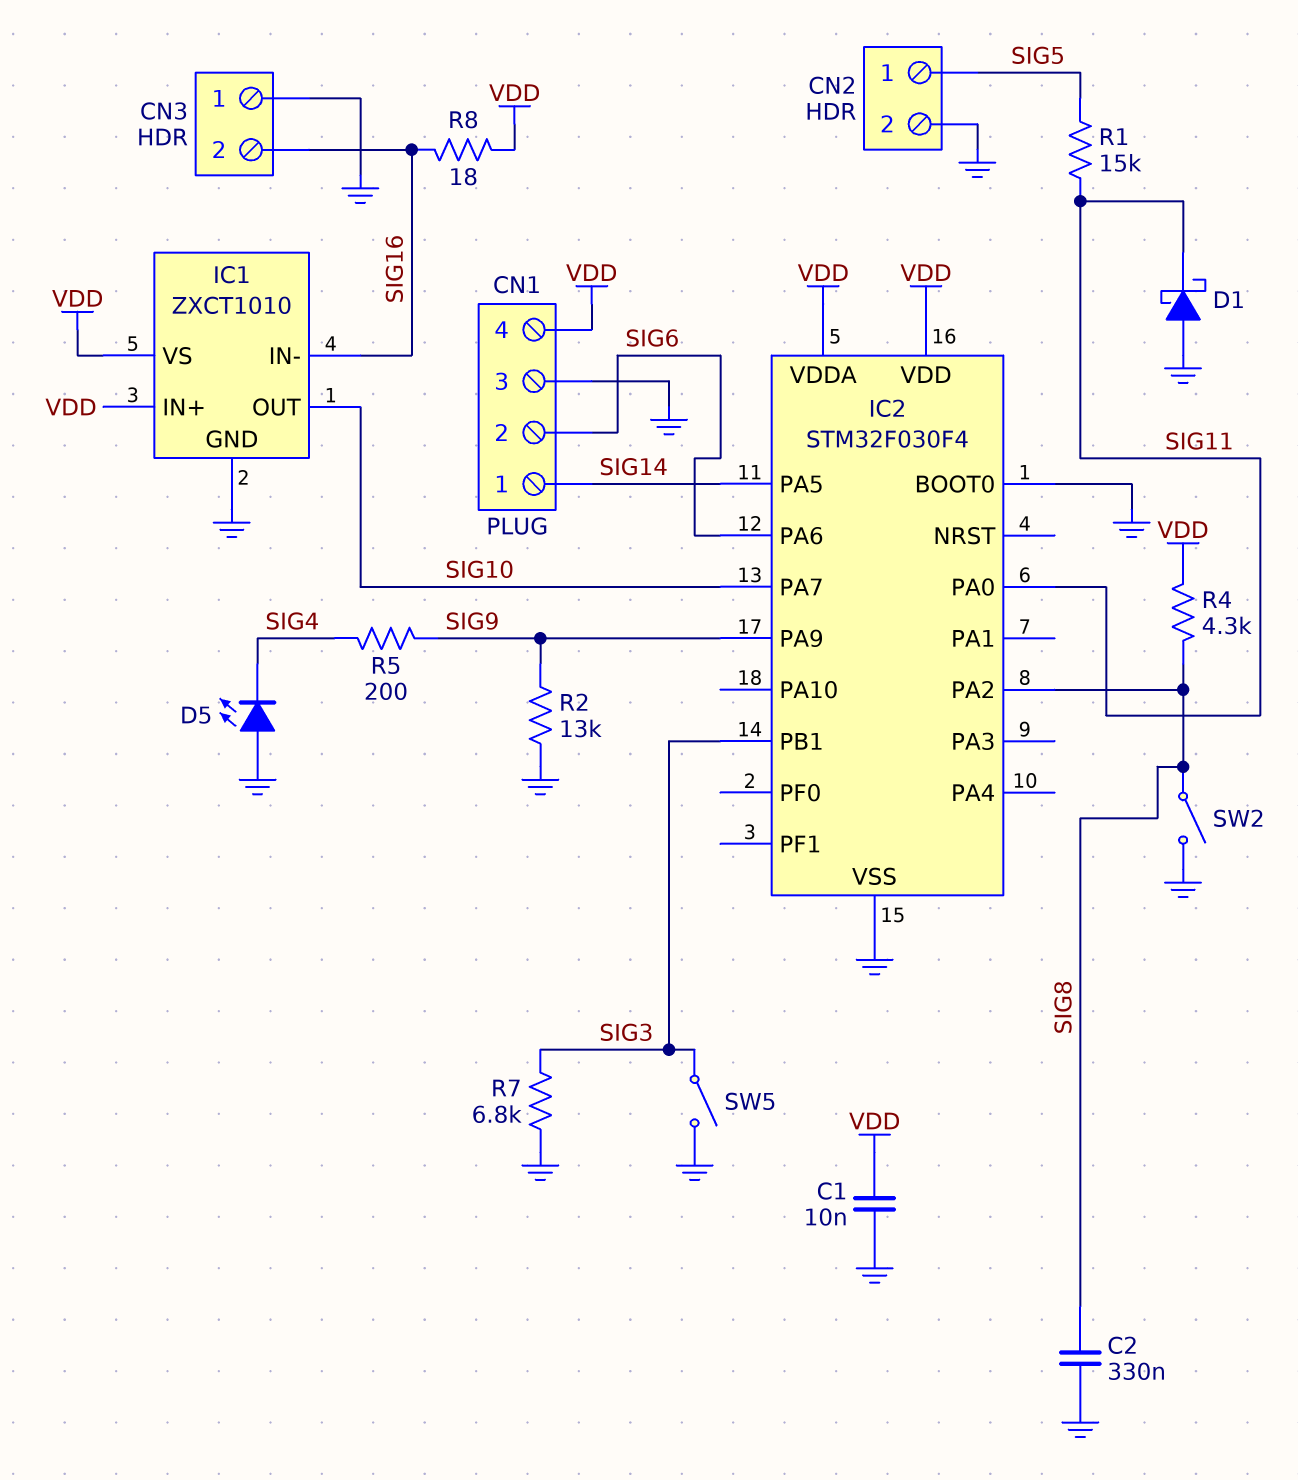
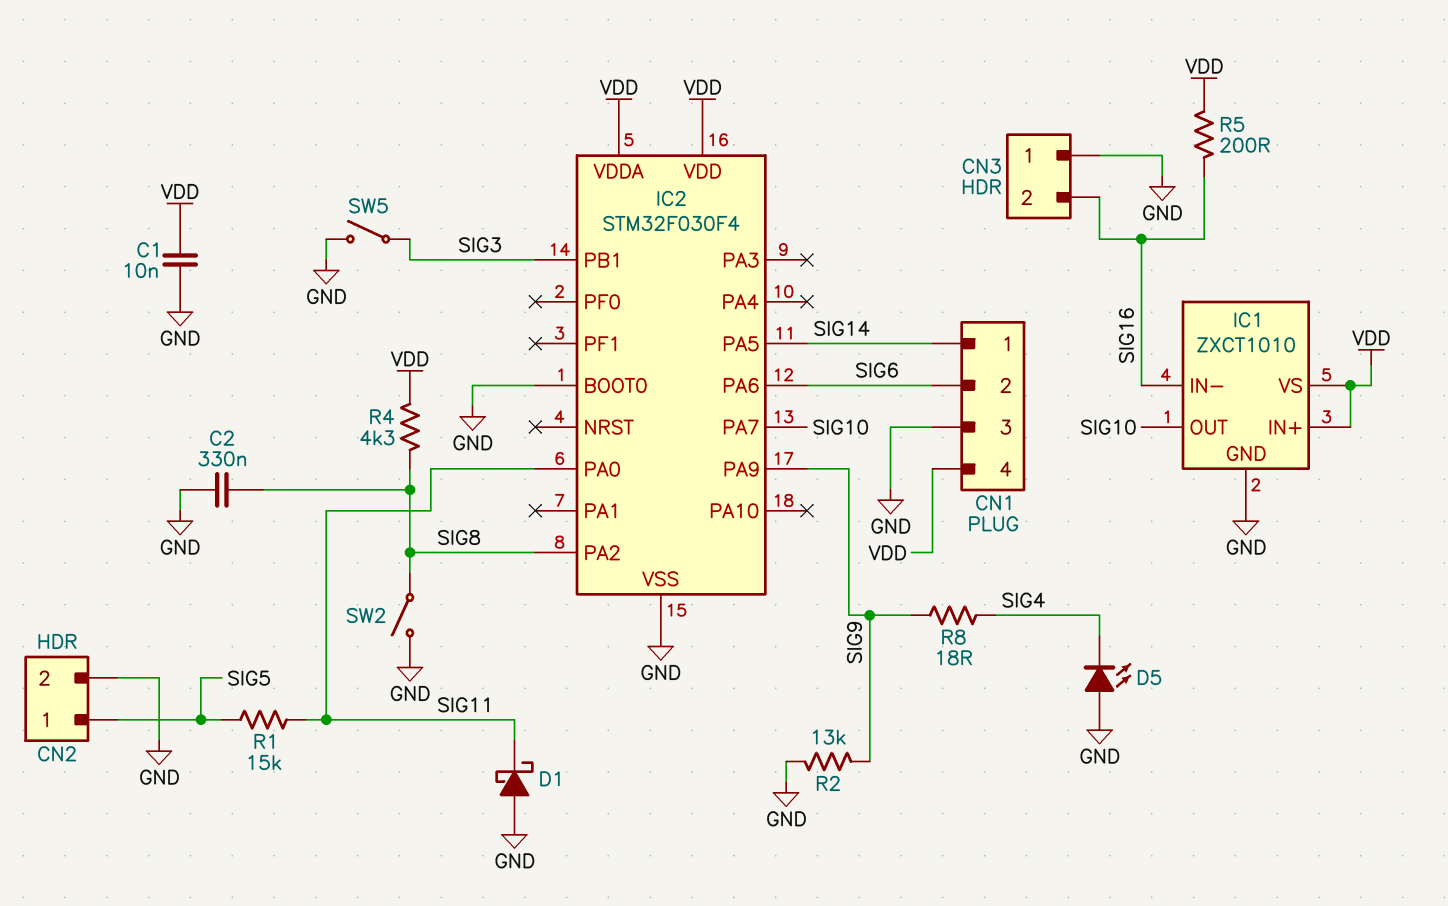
R5: 200 (SIG4, SIG9) -> 200 (SIG16, VDD)
R7: 6.8k (GND, SIG3) -> none
R8: 18 (SIG16, VDD) -> 18 (SIG4, SIG9)

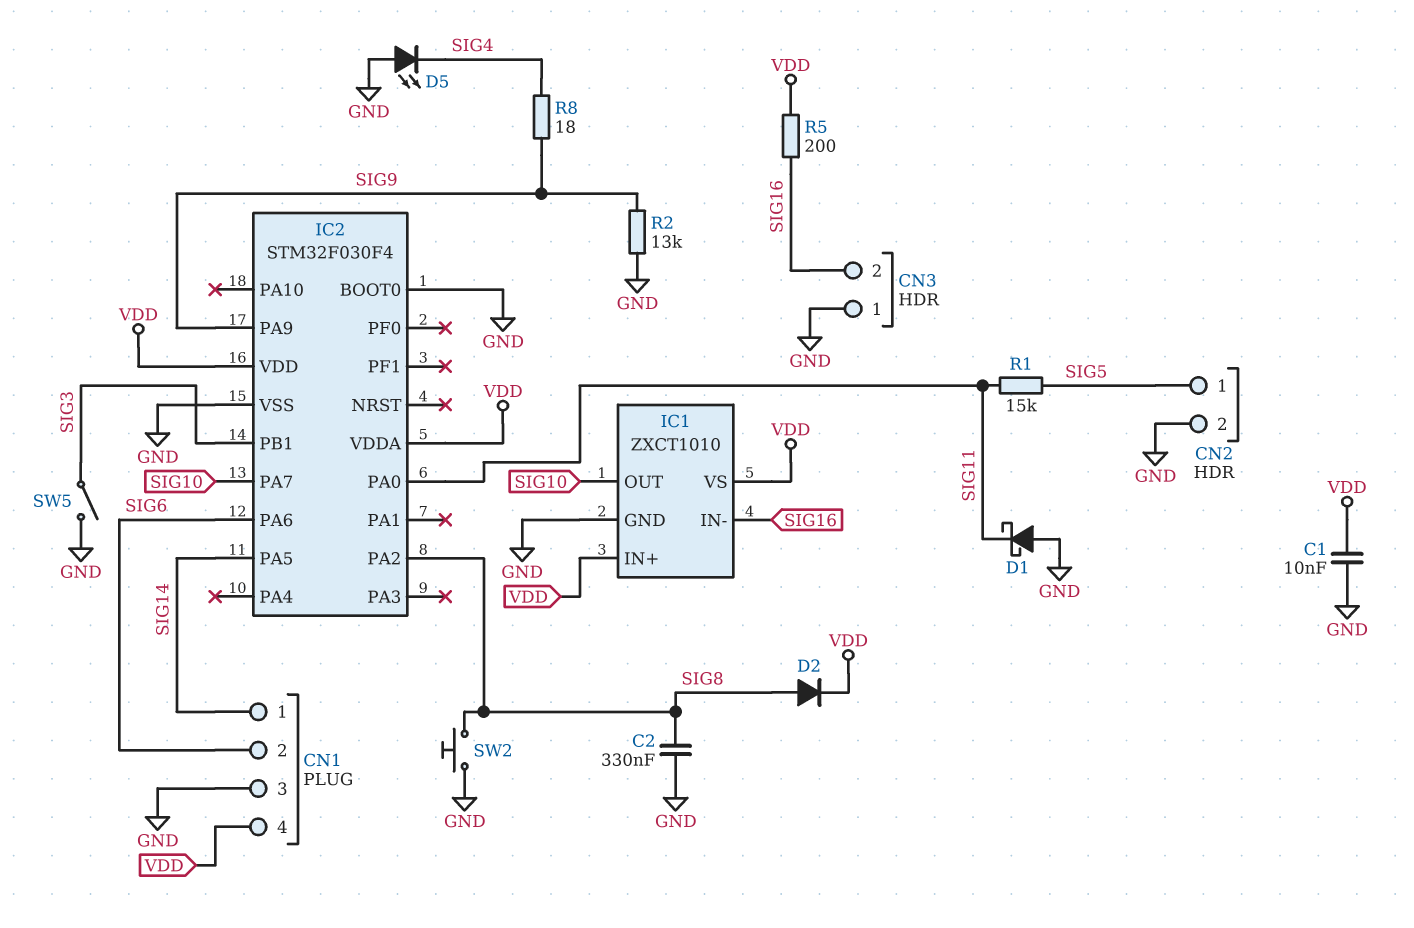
D2: none -> diode (A SIG8, K VDD)
R4: 4.3k (SIG8, VDD) -> none
SW2: switch (GND, SIG8) -> button (GND, SIG8)

